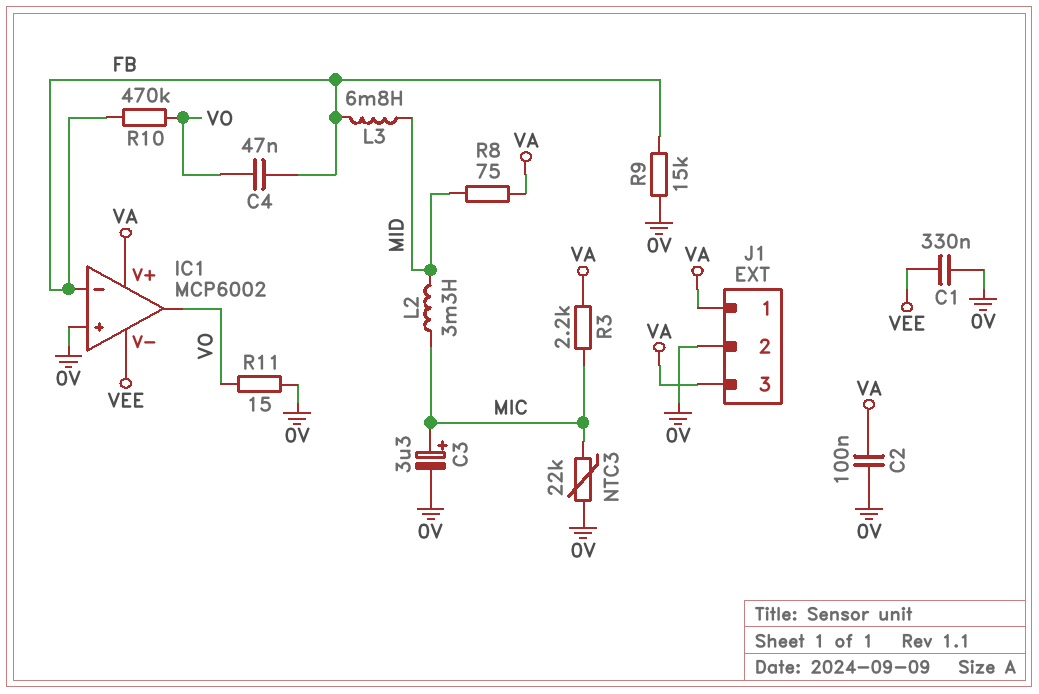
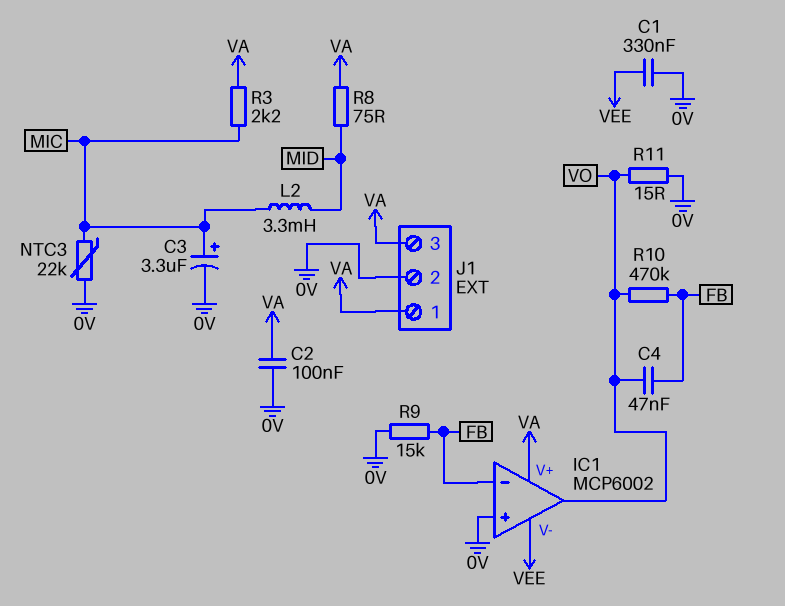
L3: 6.8mH (FB, MID) -> none

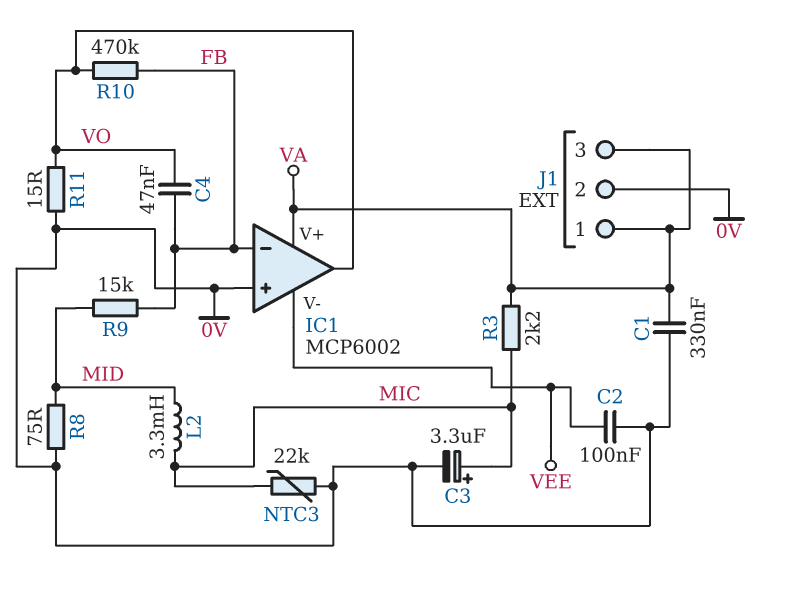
C1: 330nF (0V, VEE) -> 330nF (0V, VA)
C2: 100nF (0V, VA) -> 100nF (0V, VEE)
R8: 75 (MID, VA) -> 75 (0V, MID)
R9: 15k (0V, FB) -> 15k (FB, MID)

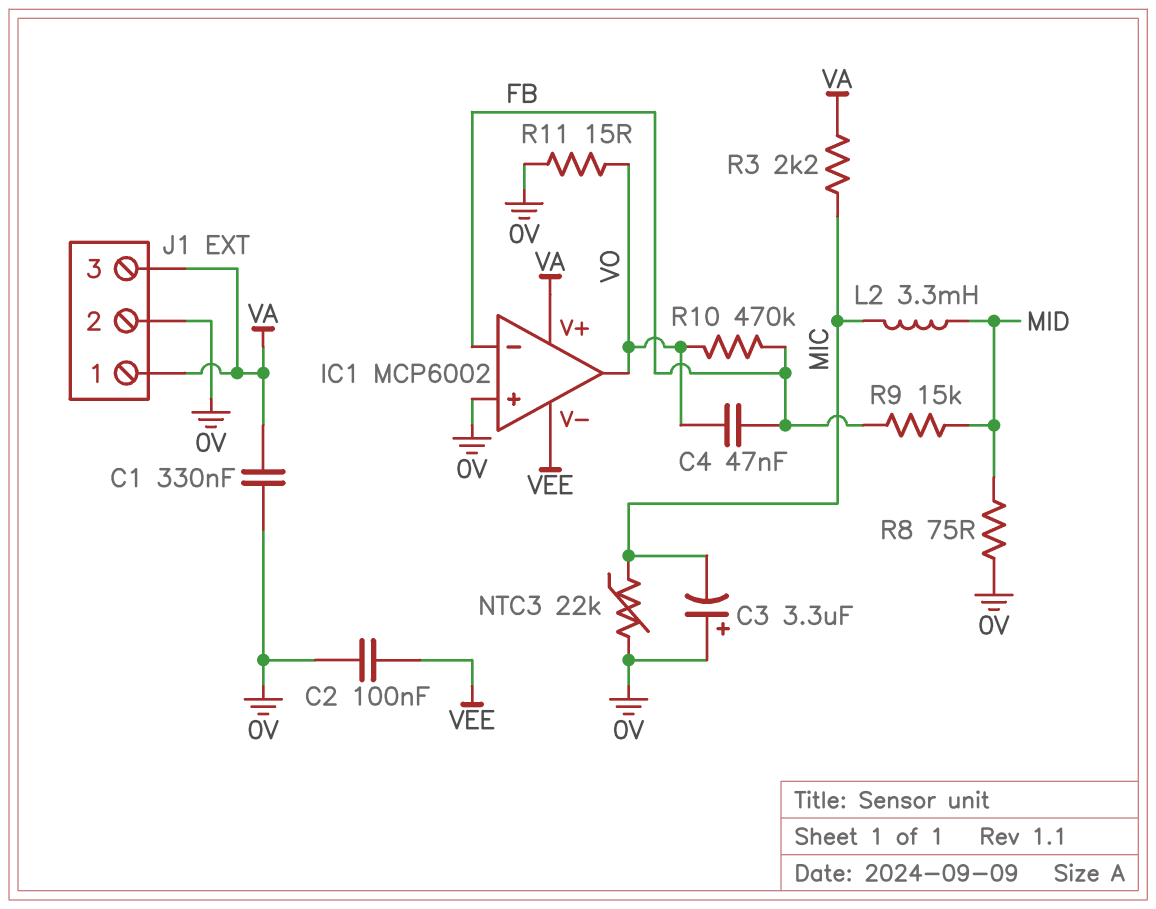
C3: 3.3uF (plus MIC, minus 0V) -> 3.3uF (plus 0V, minus MIC)

